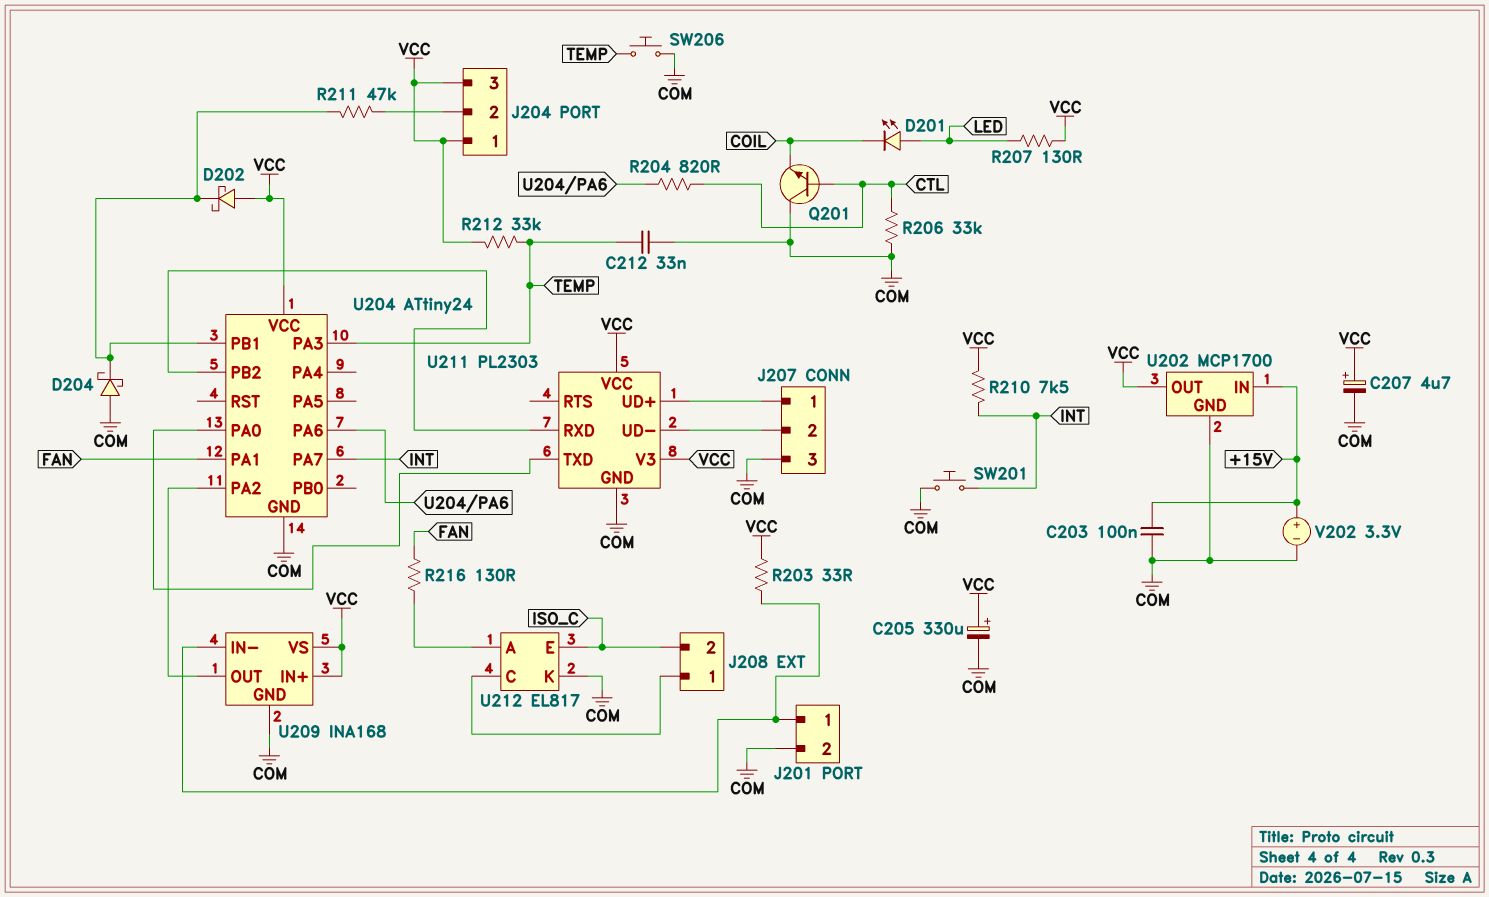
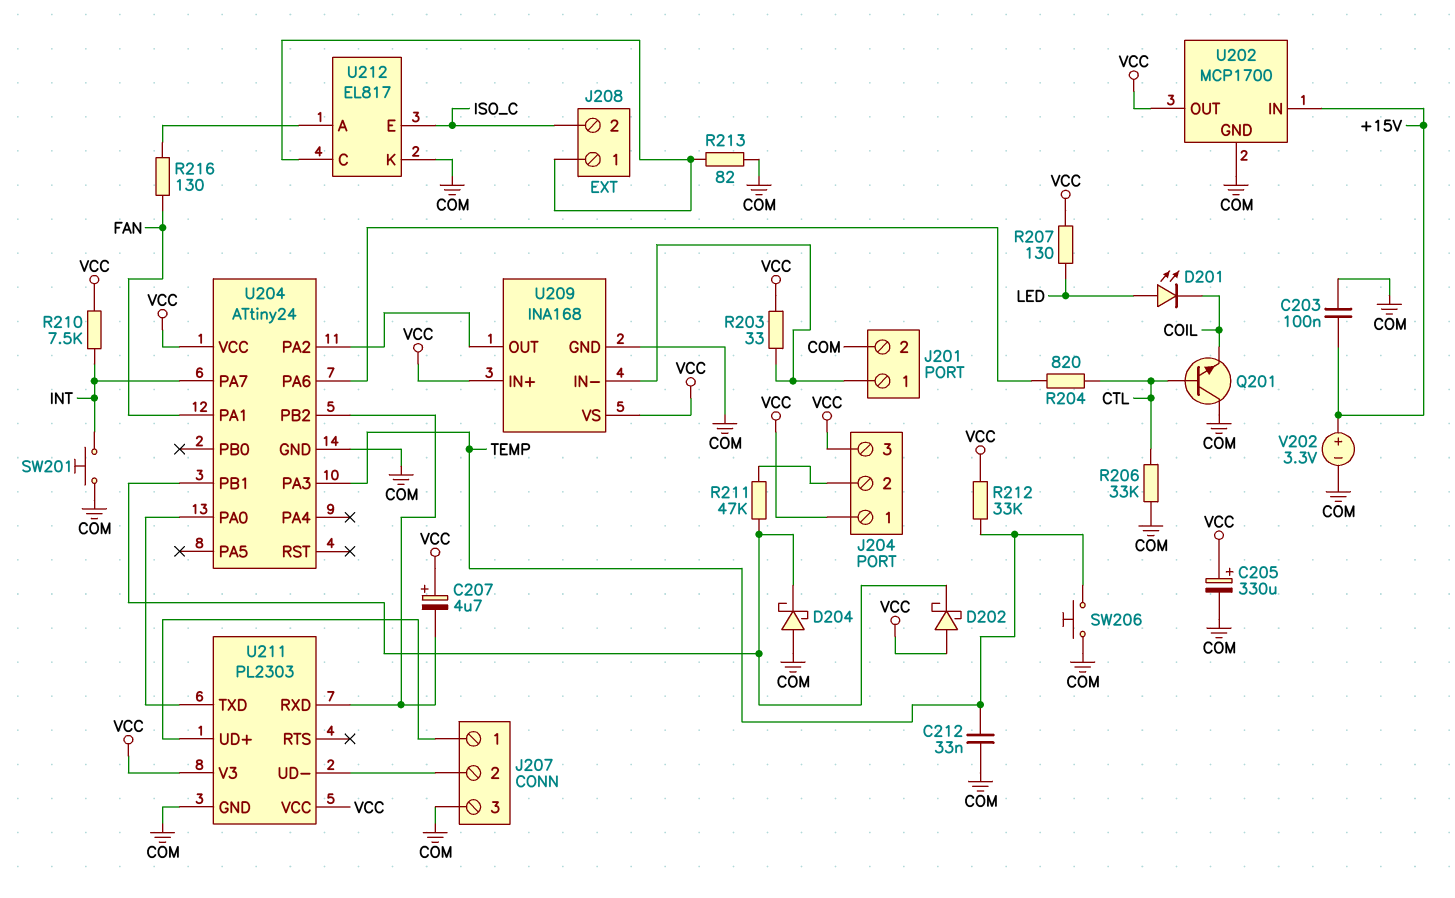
C207: 4.7uF (plus VCC, minus COM) -> 4.7uF (plus VCC, minus U204/PB2)
R213: none -> 82 (COM, J208/1)

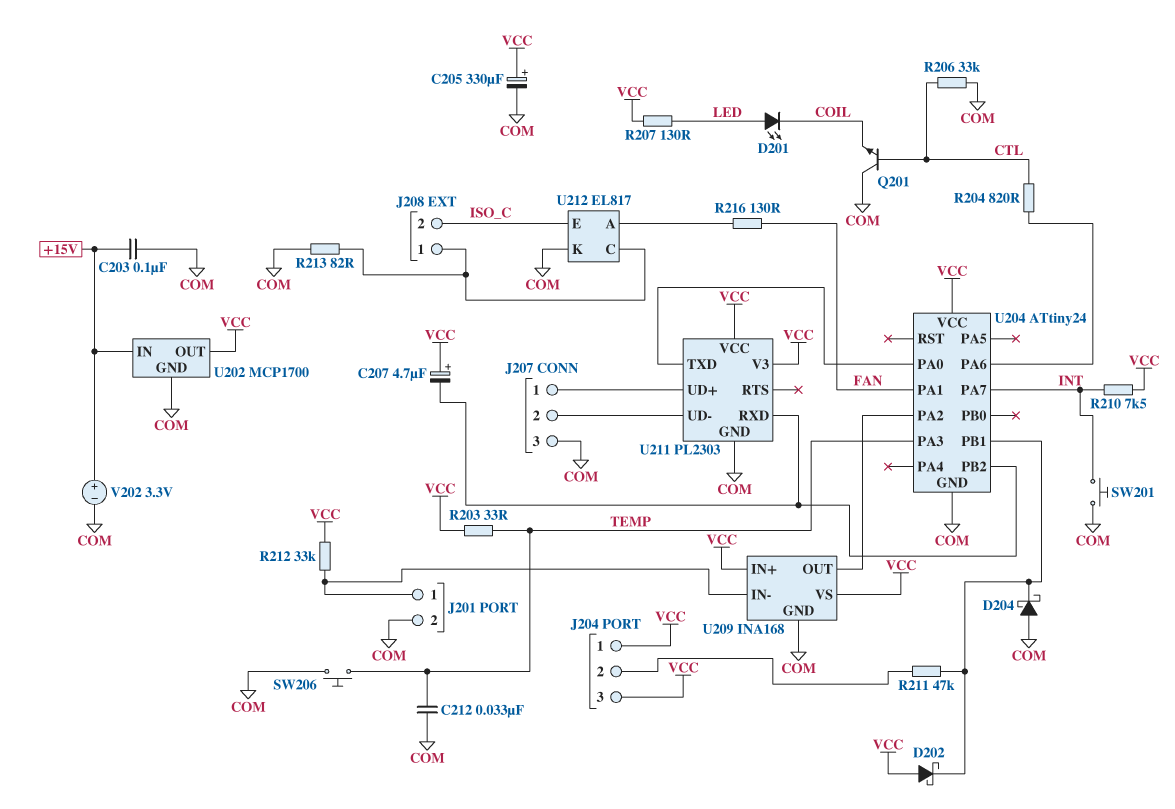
R203: 33 (J201/1, VCC) -> 33 (TEMP, VCC)
R212: 33k (TEMP, VCC) -> 33k (J201/1, VCC)

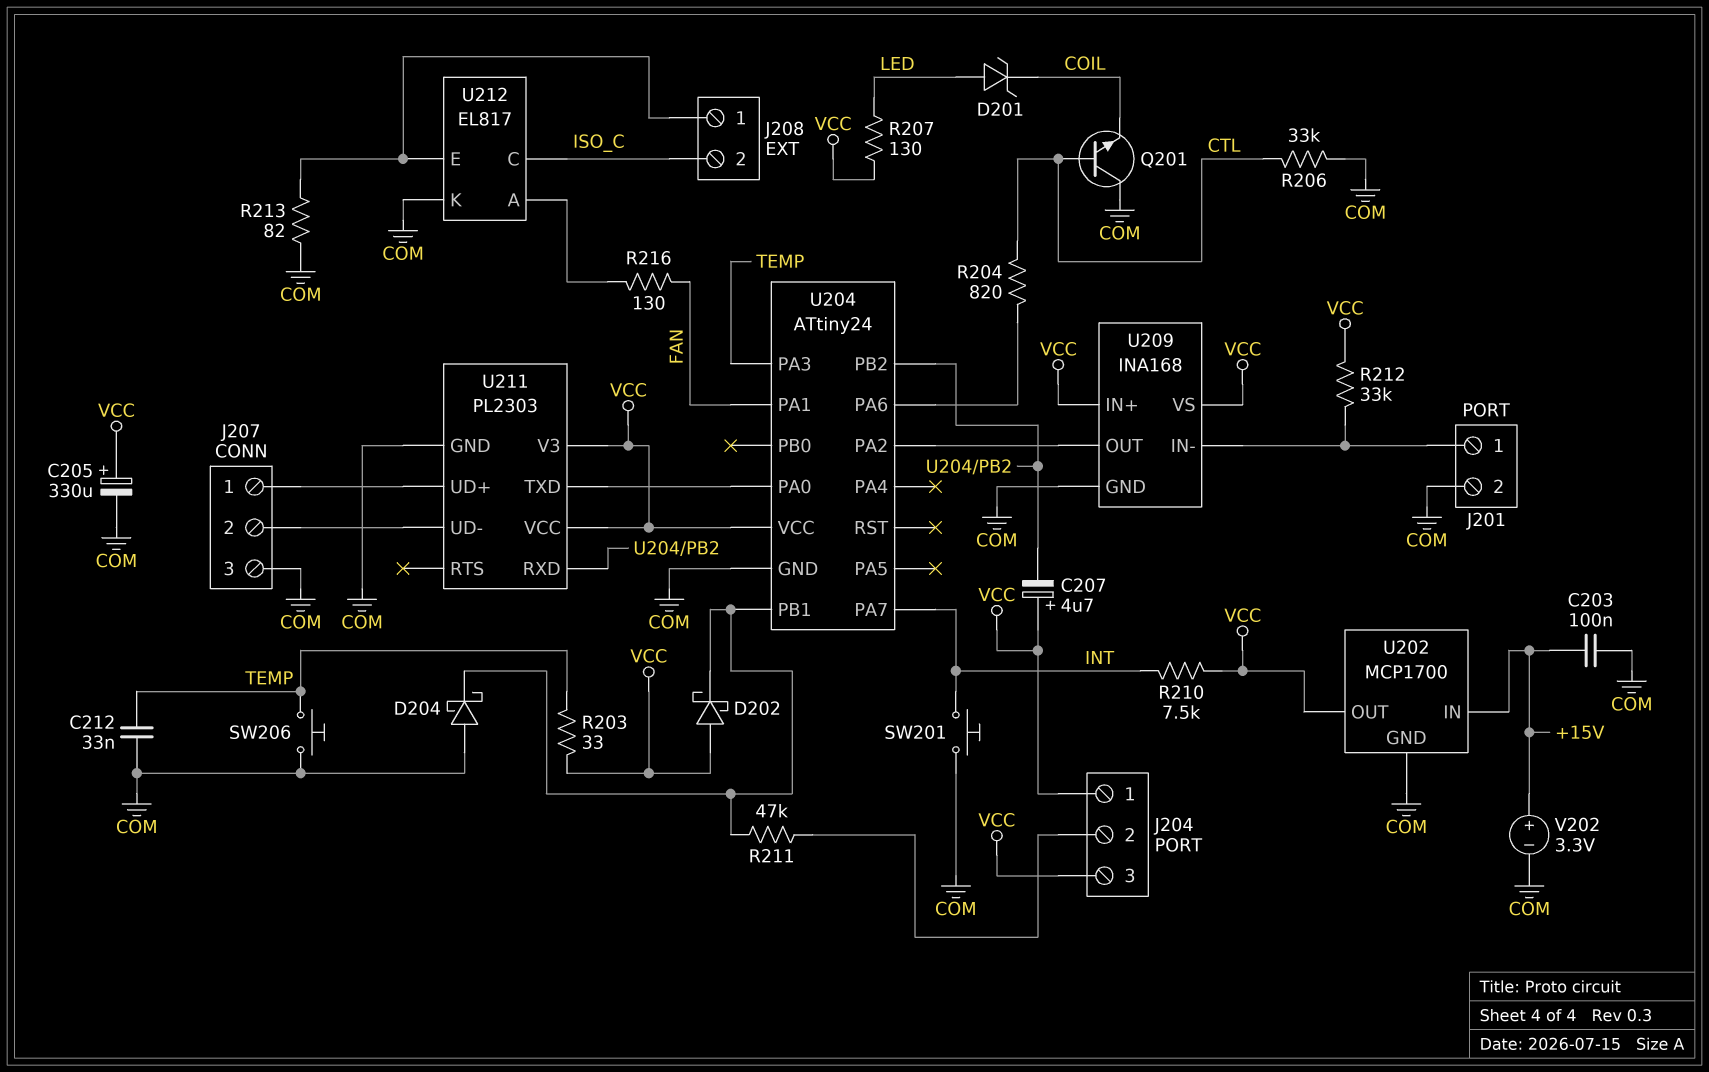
D201: LED (A LED, K COIL) -> zener (A LED, K COIL)
U212 pin C: J208/1 -> ISO_C
U212 pin E: ISO_C -> J208/1

